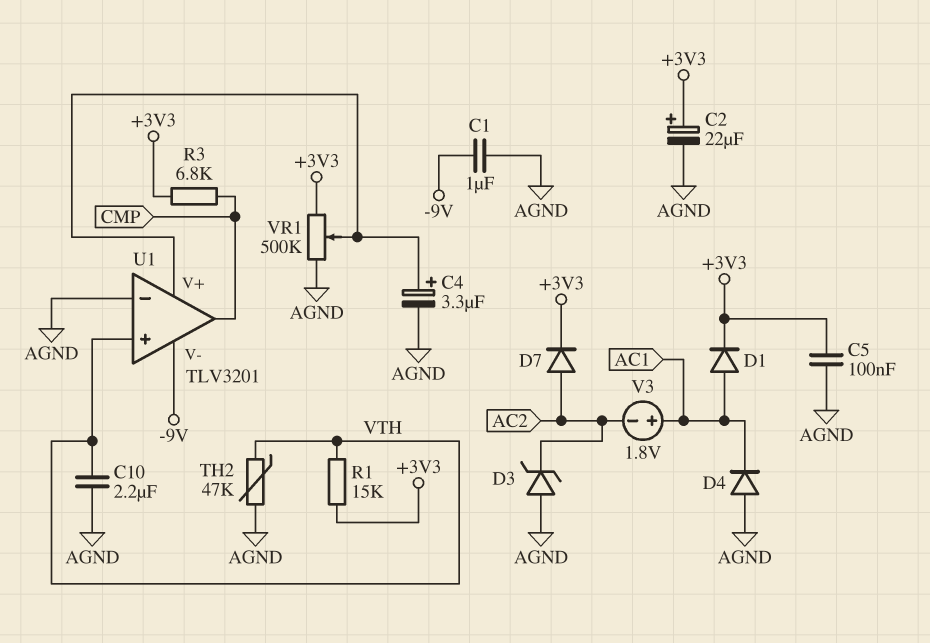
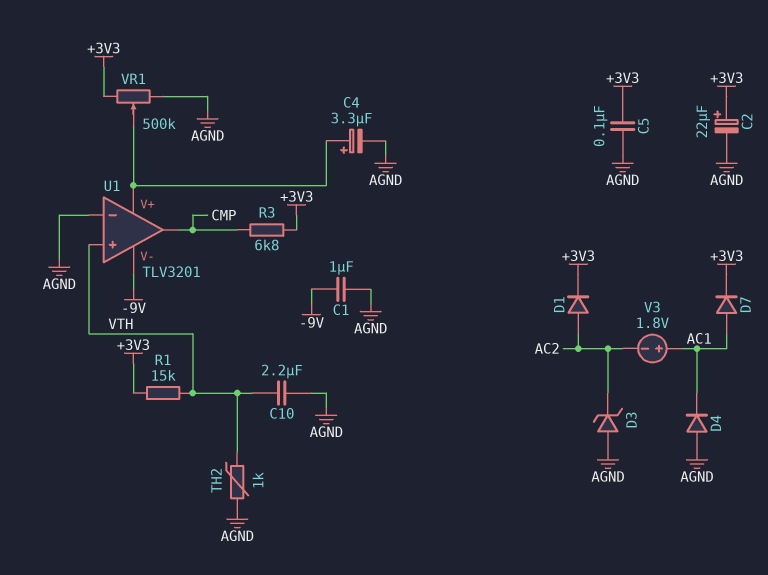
D1: diode (A AC1, K +3V3) -> diode (A AC2, K +3V3)
D7: diode (A AC2, K +3V3) -> diode (A AC1, K +3V3)
TH2: 47k (AGND, VTH) -> 1k (AGND, VTH)

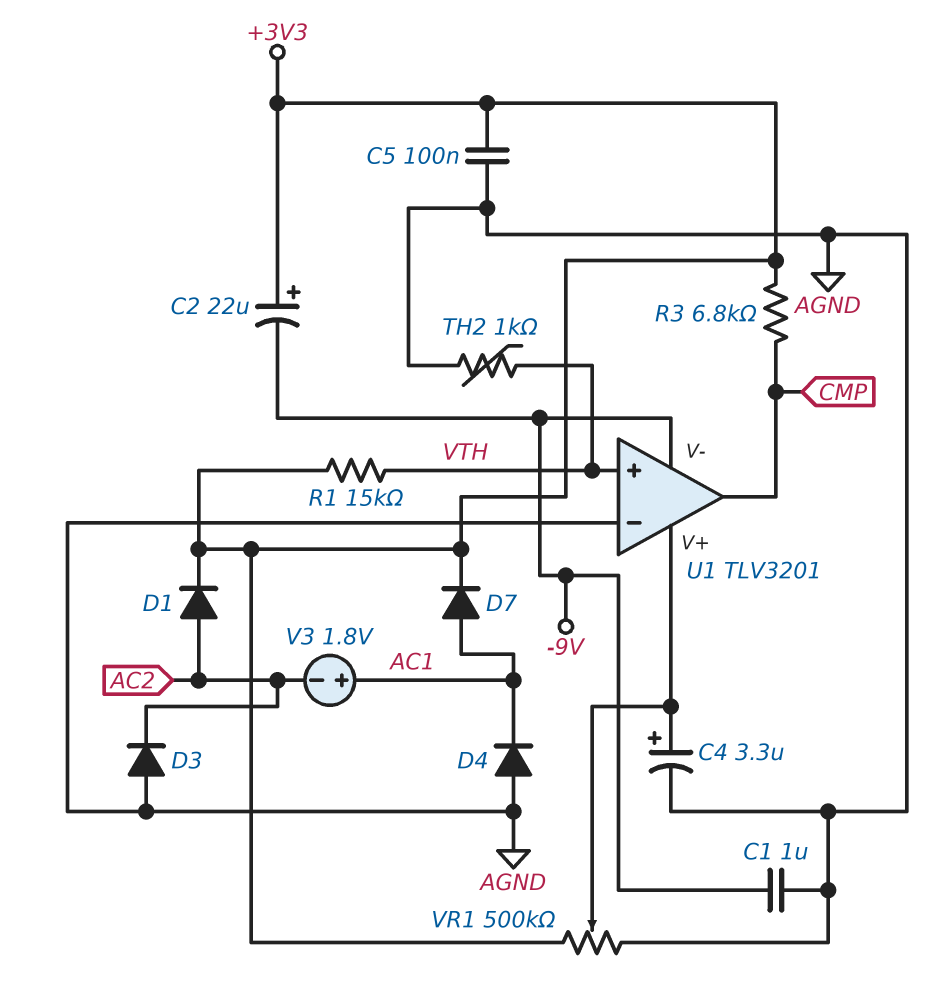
C2: 22uF (plus +3V3, minus AGND) -> 22uF (plus +3V3, minus -9V)
C10: 2.2uF (AGND, VTH) -> none
D3: zener (A AGND, K AC2) -> diode (A AGND, K AC2)

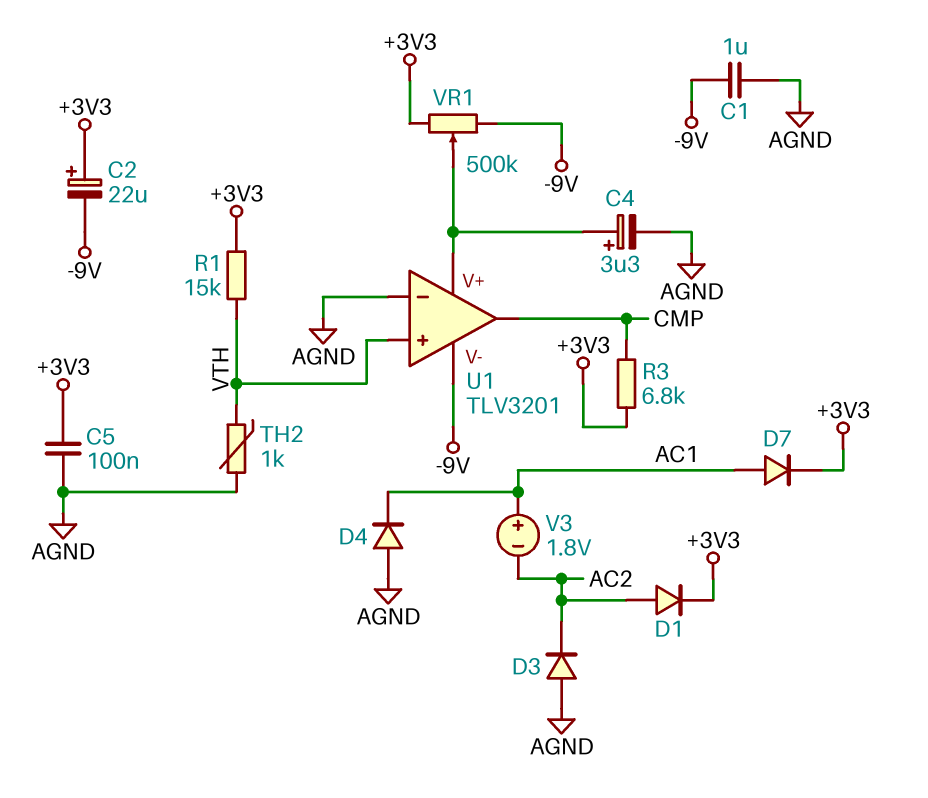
VR1: 500k (+3V3, AGND, wiper U1/V+) -> 500k (+3V3, -9V, wiper U1/V+)

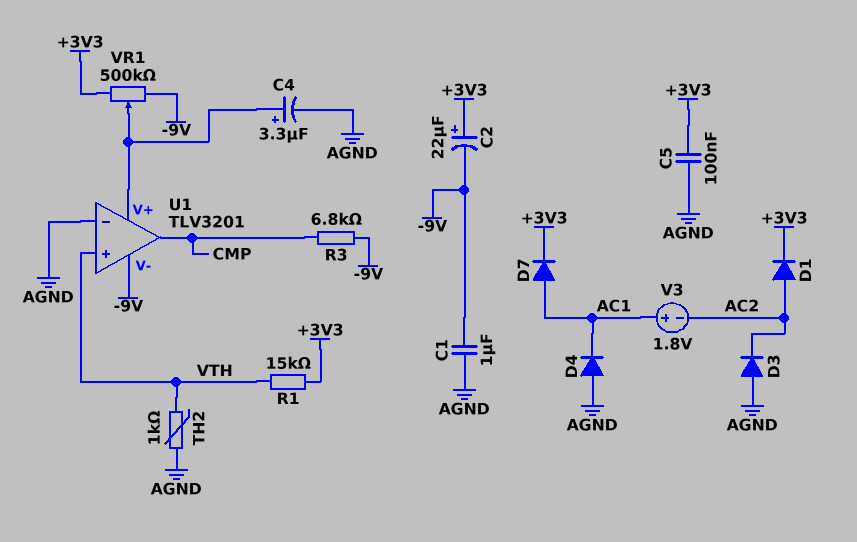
R3: 6.8k (+3V3, CMP) -> 6.8k (-9V, CMP)

